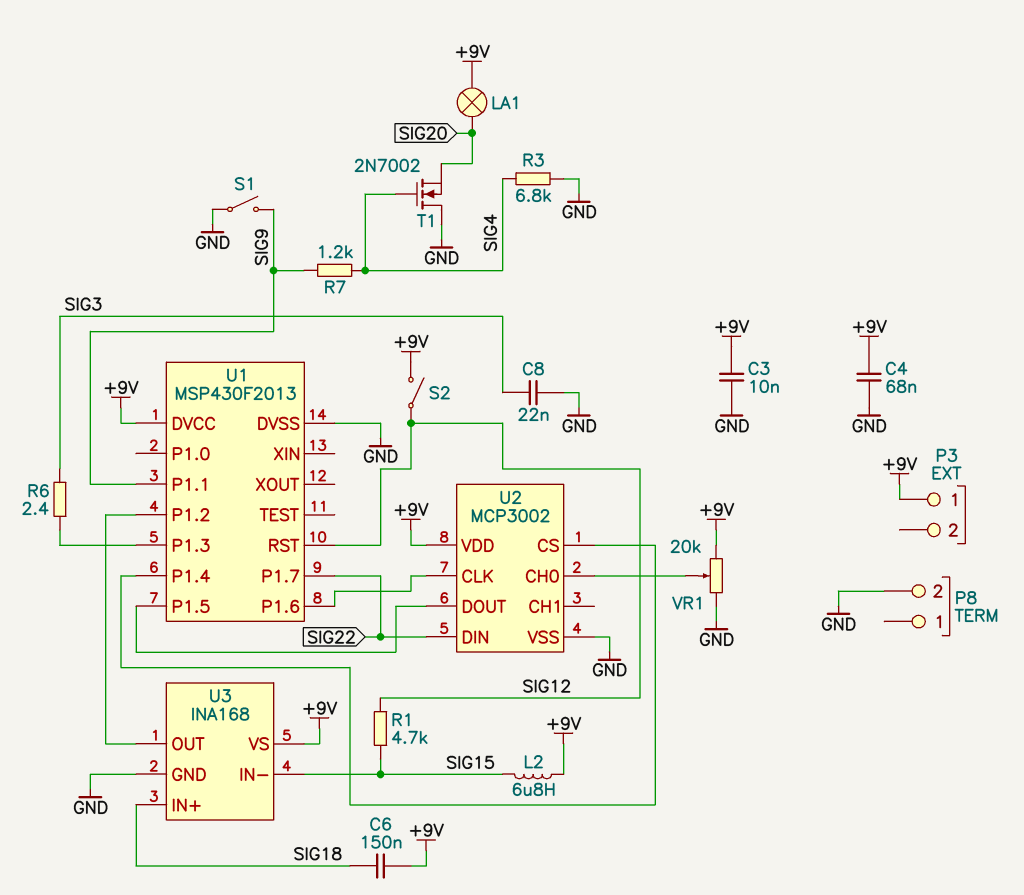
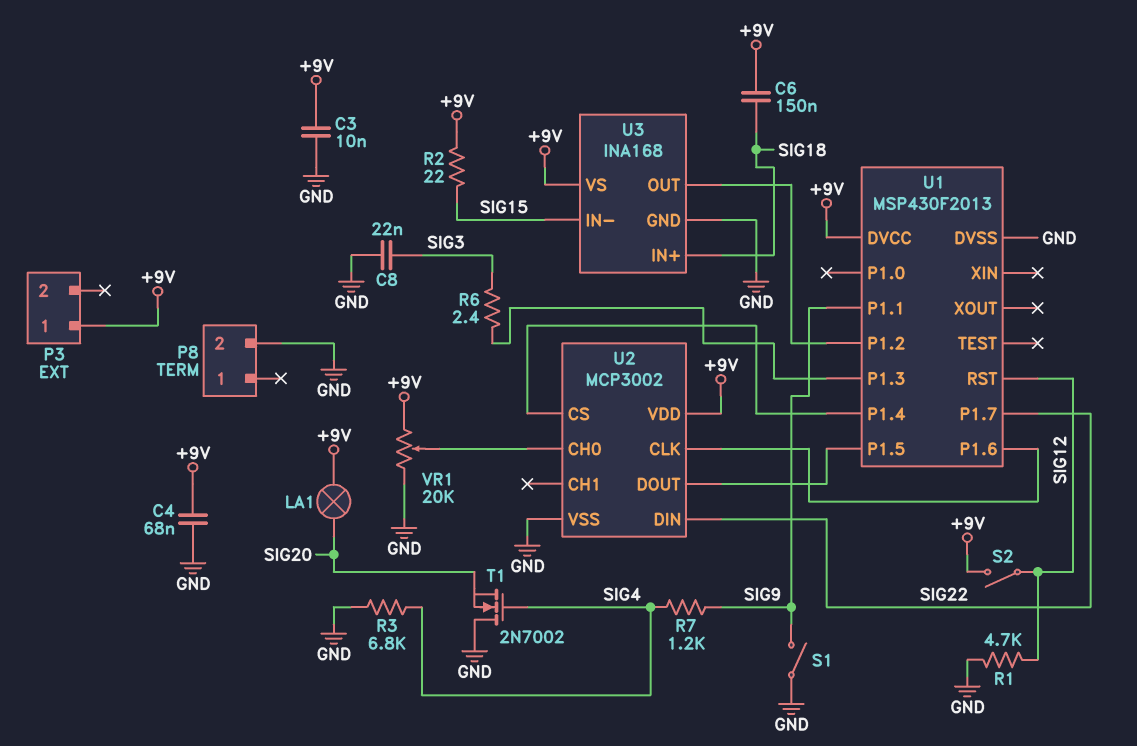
L2: 6.8uH (+9V, SIG15) -> none
R1: 4.7k (SIG12, SIG15) -> 4.7k (GND, SIG12)
R2: none -> 22 (+9V, SIG15)

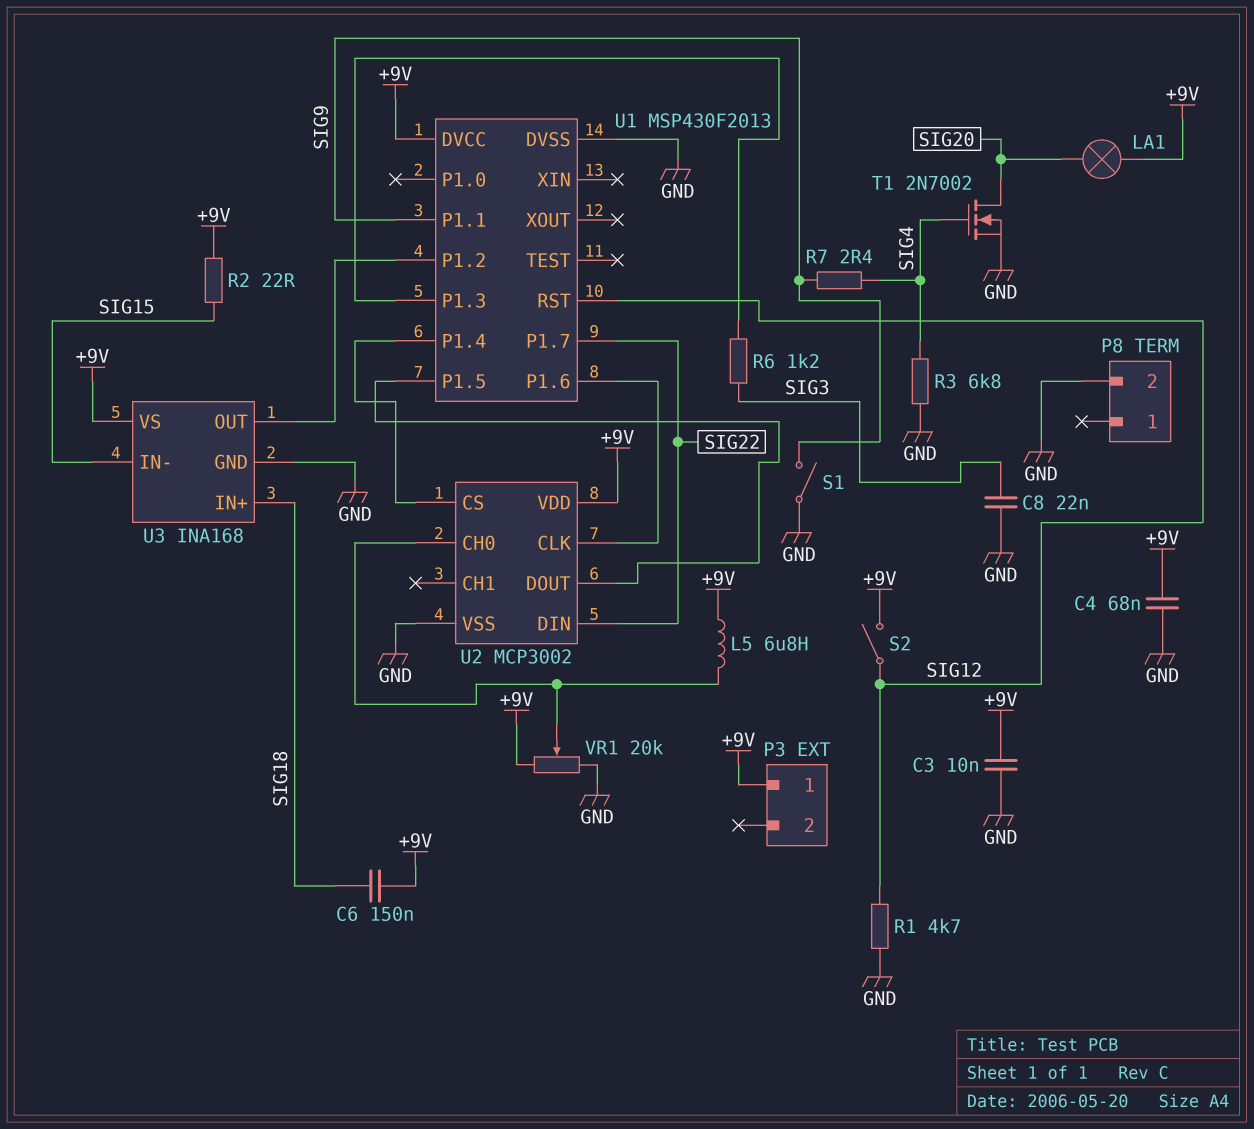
L5: none -> 6.8uH (+9V, U2/CH0)
R6: 2.4 (SIG3, U1/P1.3) -> 1.2k (SIG3, U1/P1.3)
R7: 1.2k (SIG4, SIG9) -> 2.4 (SIG4, SIG9)
T1: NMOS 2N7002 (G SIG4, D GND, S SIG20) -> NMOS 2N7002 (G SIG4, D SIG20, S GND)

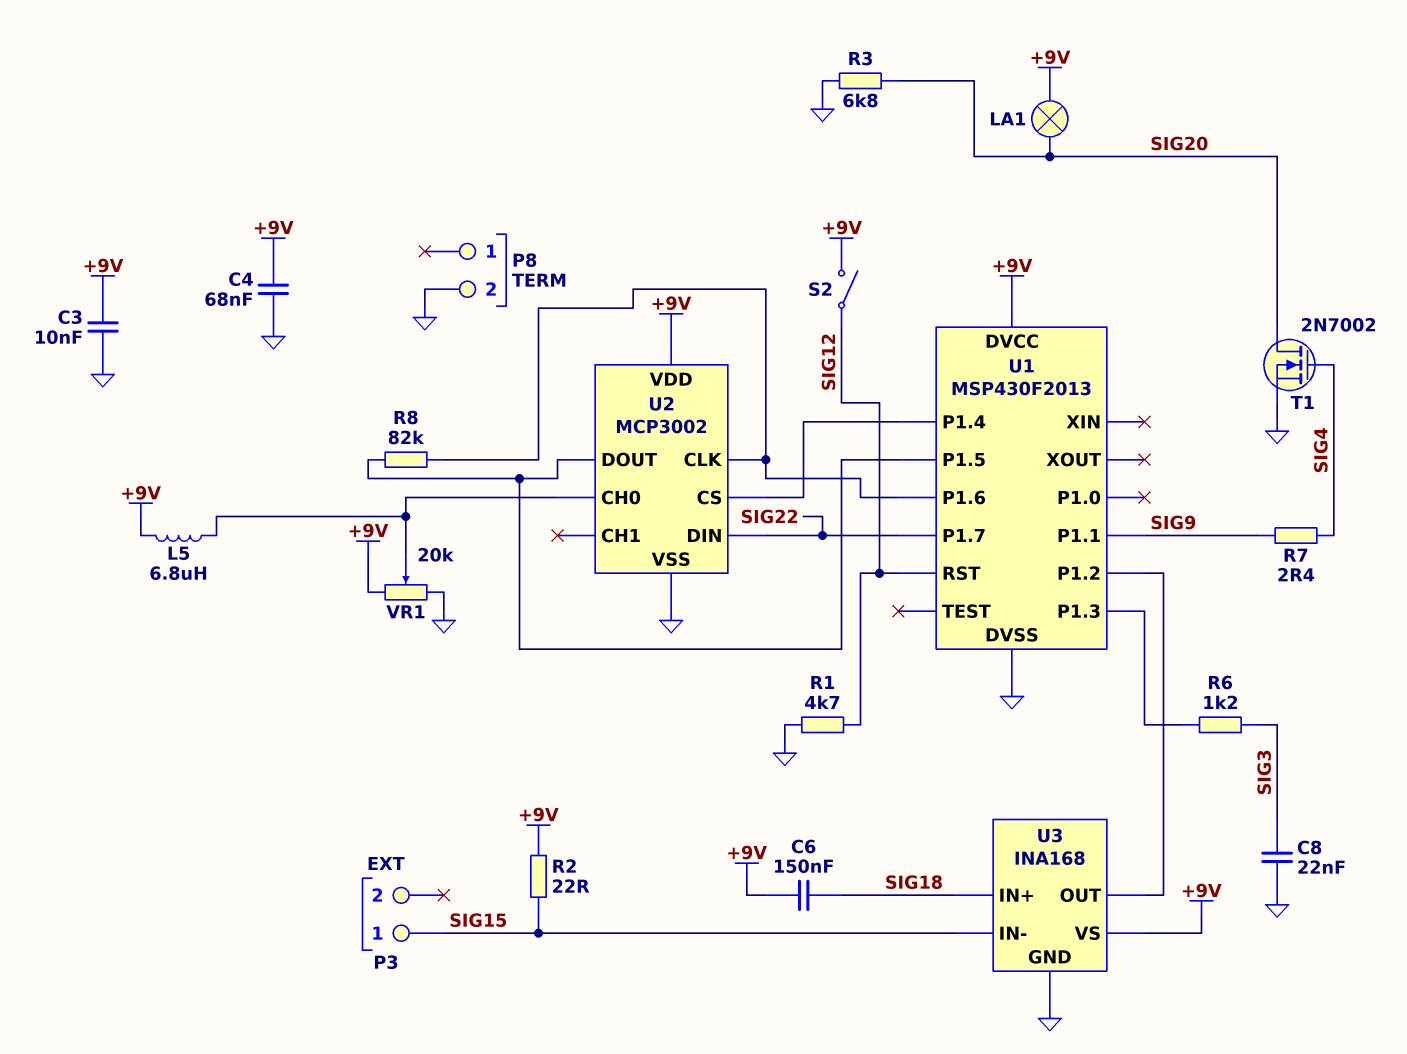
P3 pin 1: +9V -> SIG15
R3: 6.8k (GND, SIG4) -> 6.8k (GND, SIG20)
R8: none -> 82k (U1/P1.5, U1/P1.6)
S1: switch (GND, SIG9) -> none

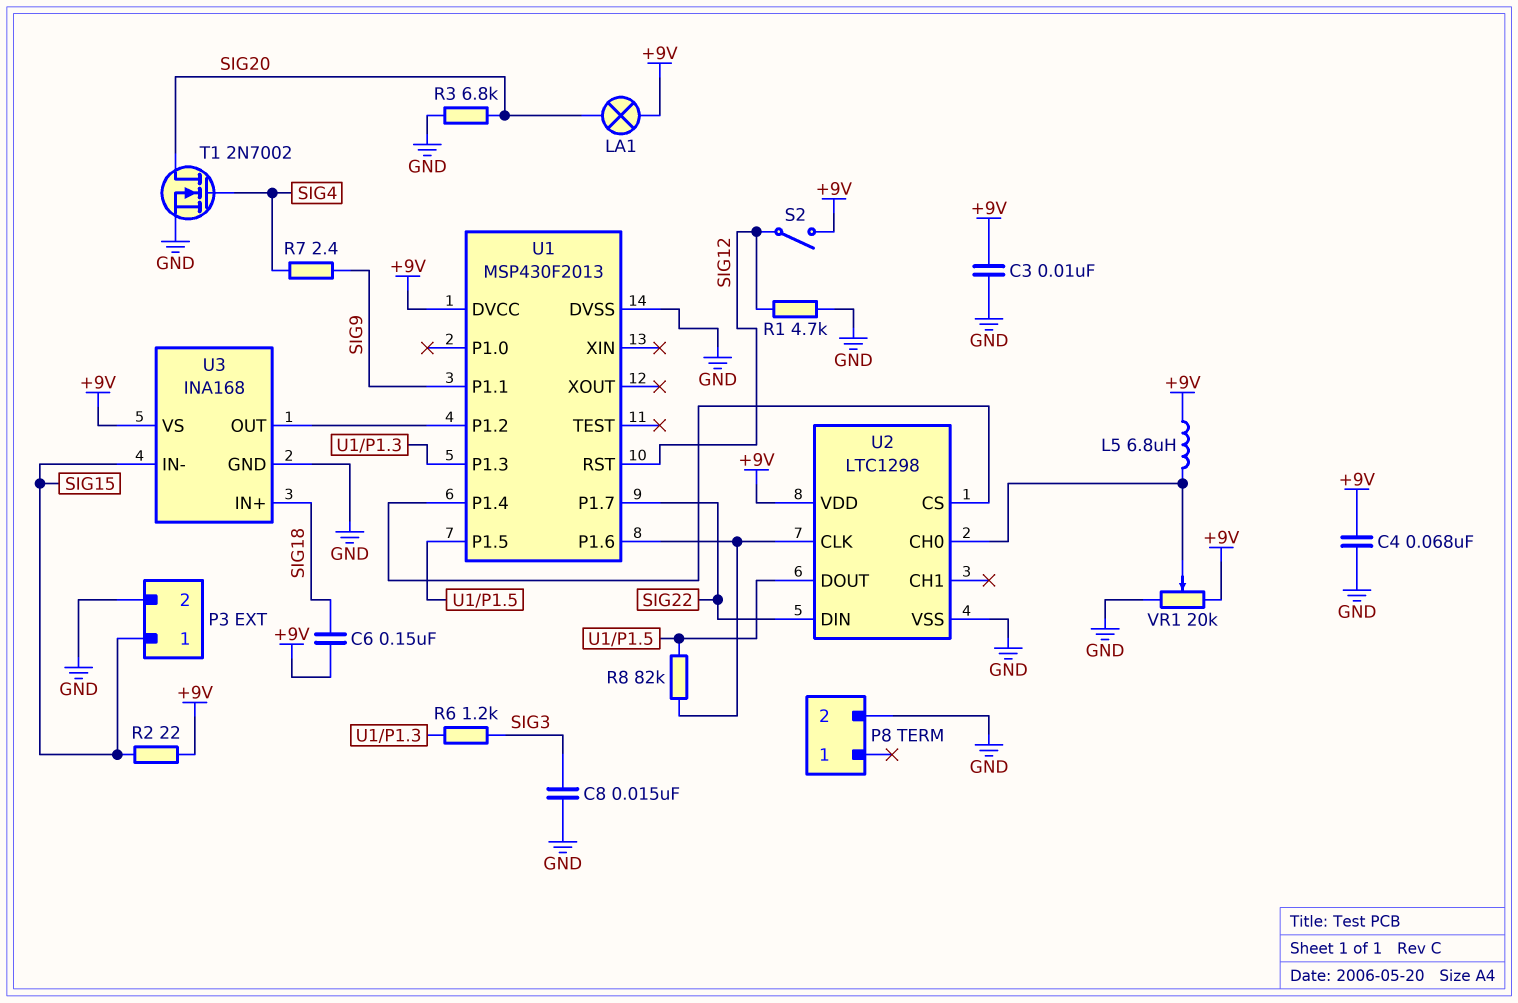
C8: 22nF (GND, SIG3) -> 15nF (GND, SIG3)
P3 pin 2: none -> GND
U2: MCP3002 -> LTC1298

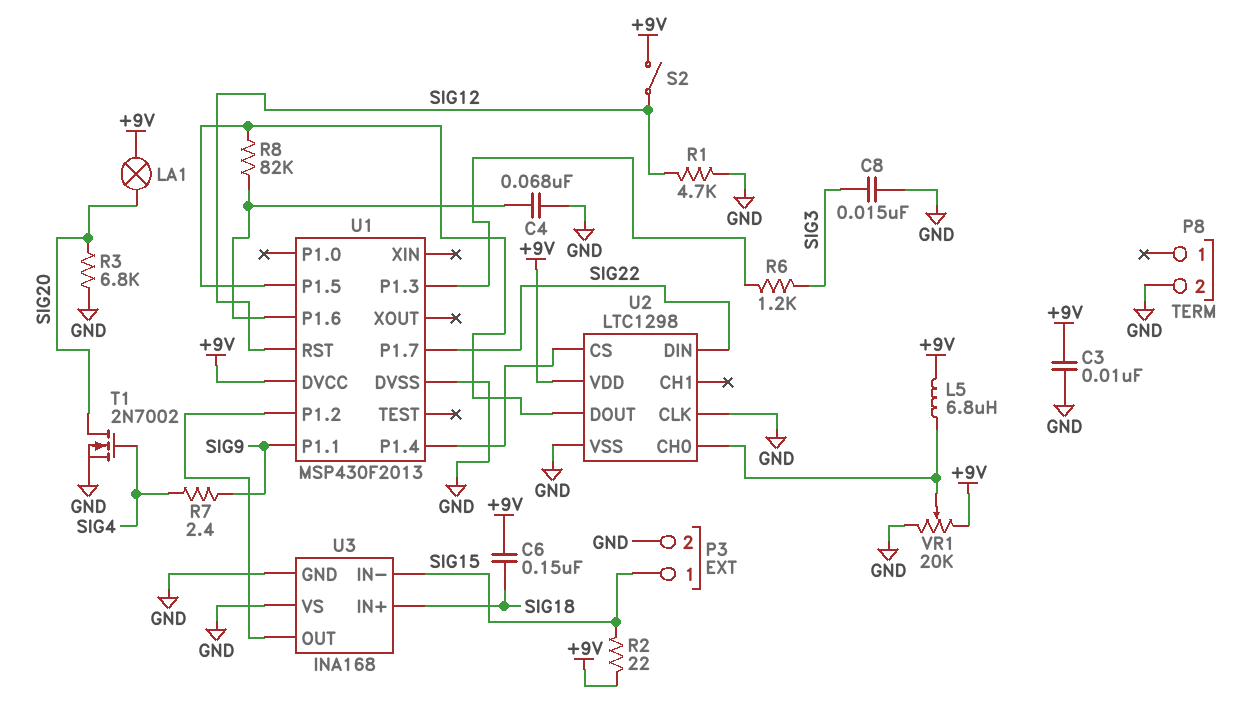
C4: 68nF (+9V, GND) -> 68nF (GND, U1/P1.6)
U2 pin CLK: U1/P1.6 -> GND
U3 pin VS: +9V -> GND

